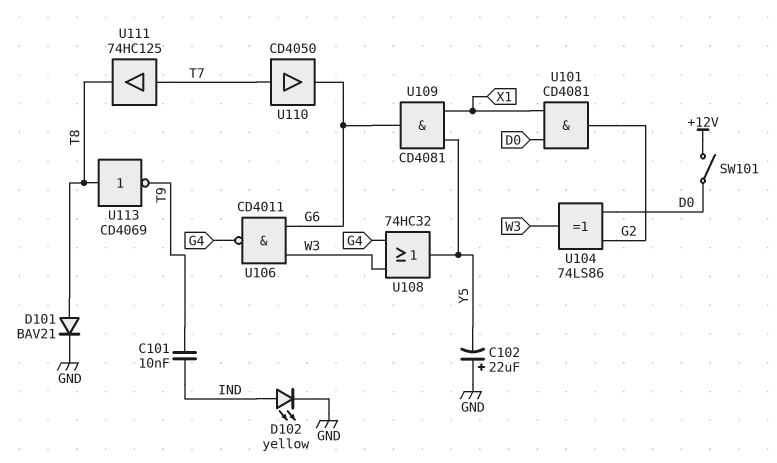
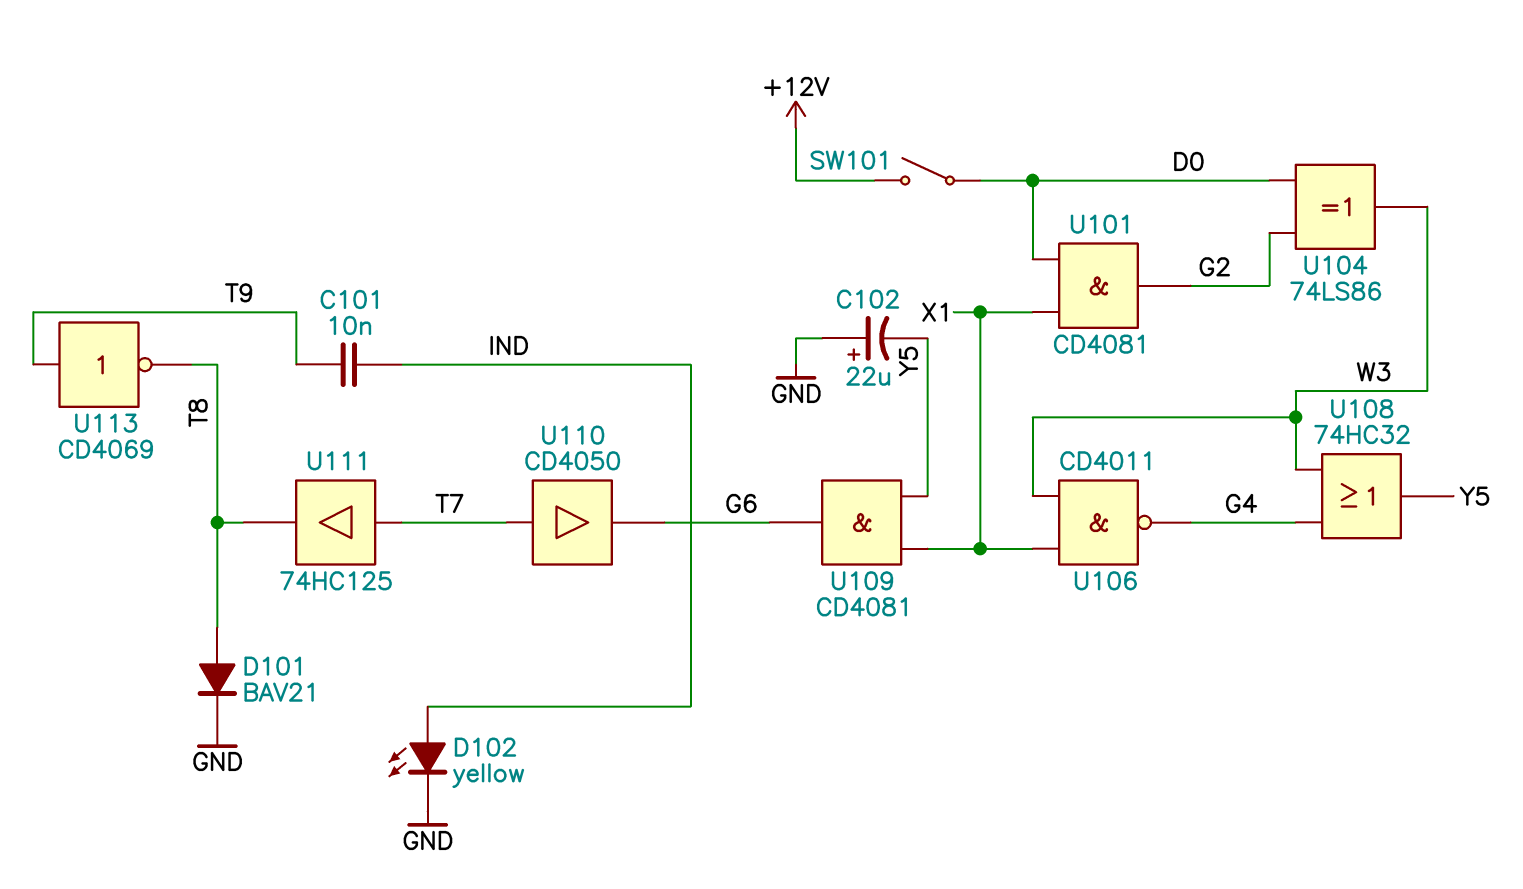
U106: NAND CD4011 (in G6, in W3, out G4) -> NAND CD4011 (in W3, in X1, out G4)
U113: NOT CD4069 (in T8, out T9) -> NOT CD4069 (in T9, out T8)

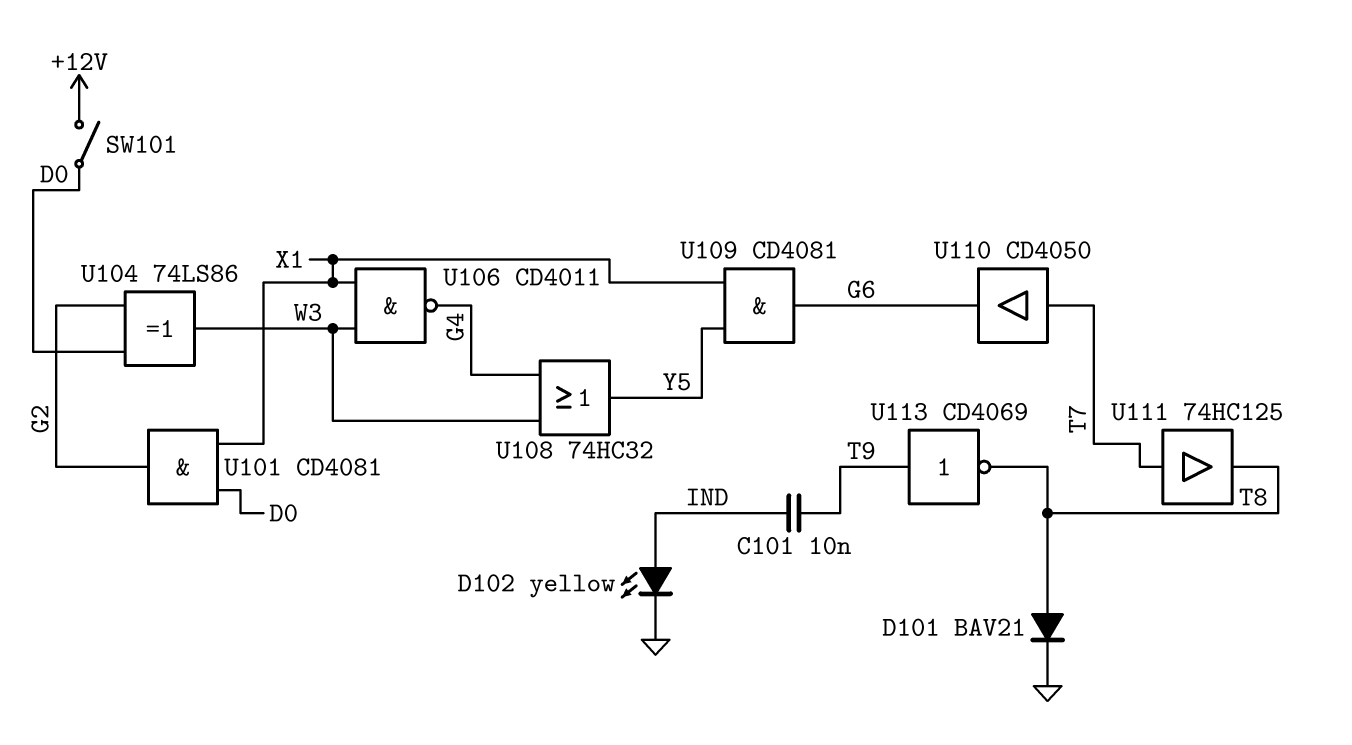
C102: 22uF (plus GND, minus Y5) -> none

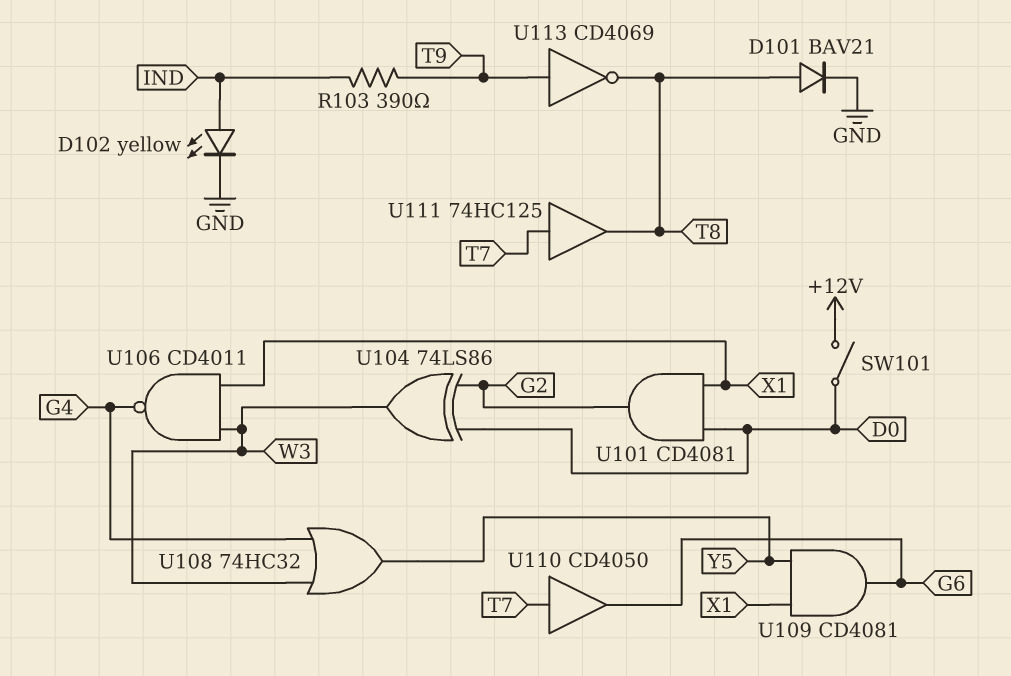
C101: 10nF (IND, T9) -> none
R103: none -> 390 (IND, T9)

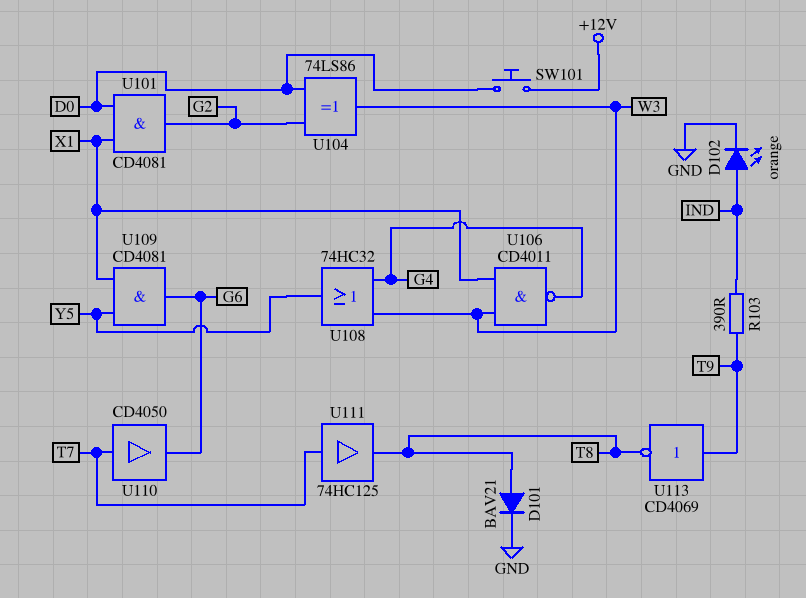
D102: LED yellow (A IND, K GND) -> LED orange (A IND, K GND)
SW101: switch (+12V, D0) -> button (+12V, D0)

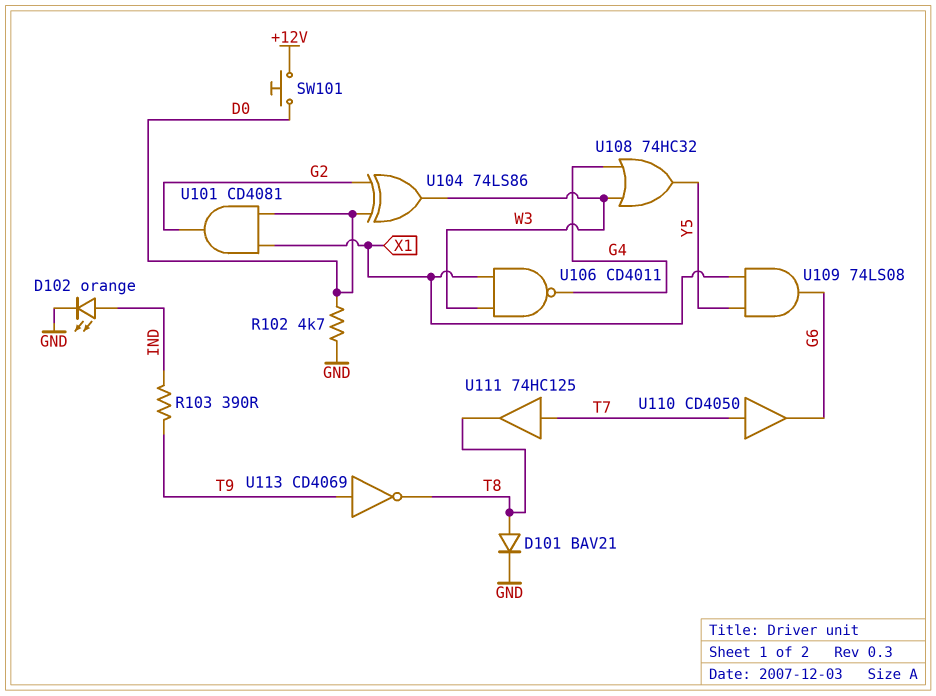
R102: none -> 4.7k (D0, GND)
U109: AND CD4081 (in X1, in Y5, out G6) -> AND 74LS08 (in X1, in Y5, out G6)

